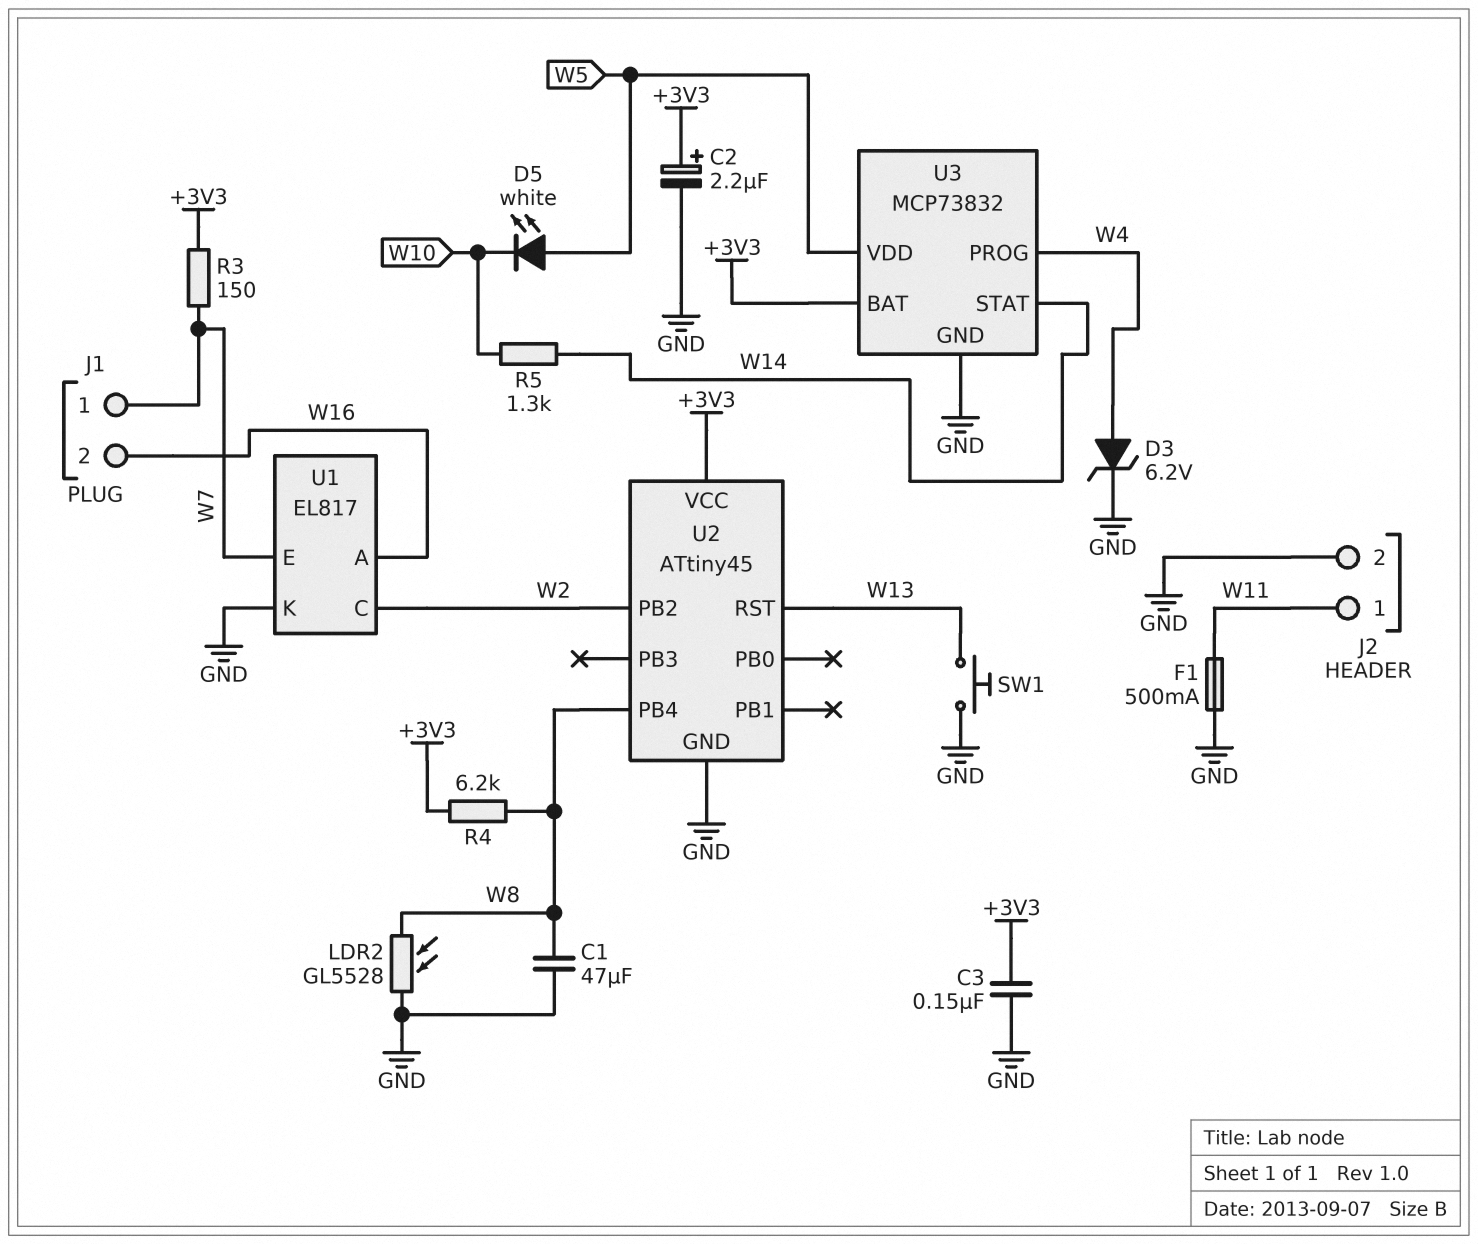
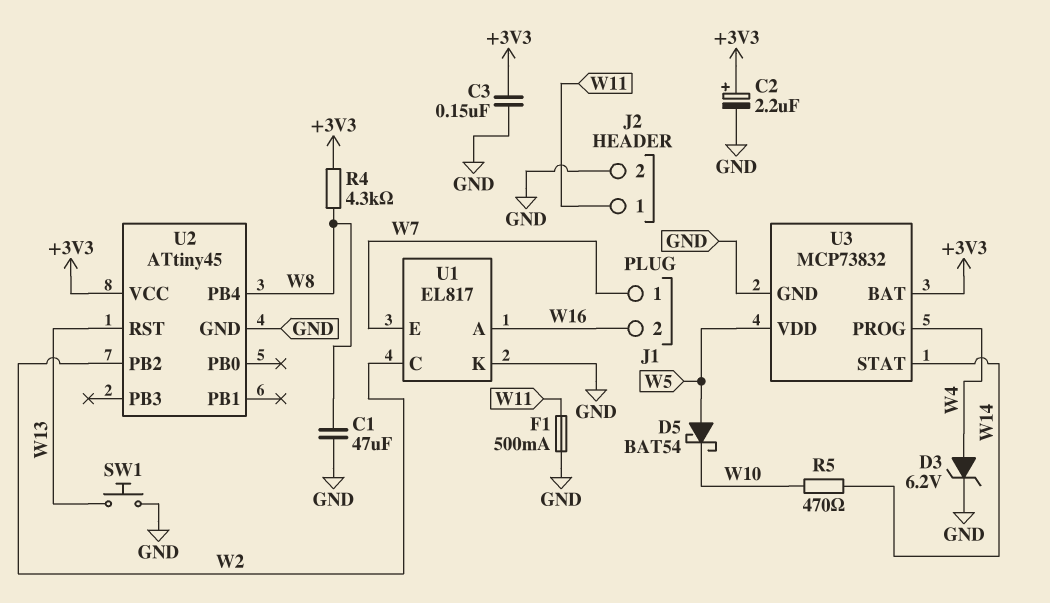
D5: LED white (A W5, K W10) -> schottky BAT54 (A W5, K W10)
LDR2: GL5528 (GND, W8) -> none
R3: 150 (+3V3, W7) -> none
R4: 6.2k (+3V3, W8) -> 4.3k (+3V3, W8)
R5: 1.3k (W10, W14) -> 470 (W10, W14)

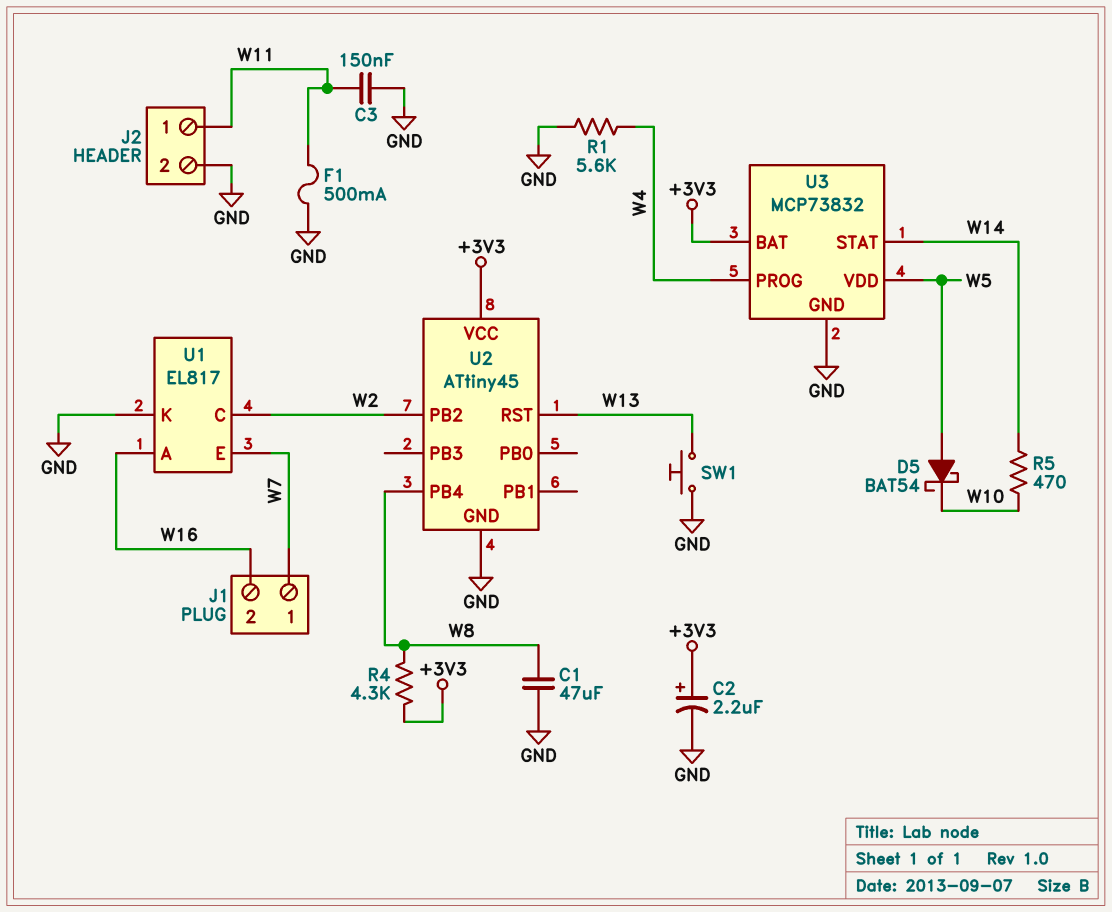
C3: 150nF (+3V3, GND) -> 150nF (GND, W11)
D3: zener 6.2V (A W4, K GND) -> none
R1: none -> 5.6k (GND, W4)

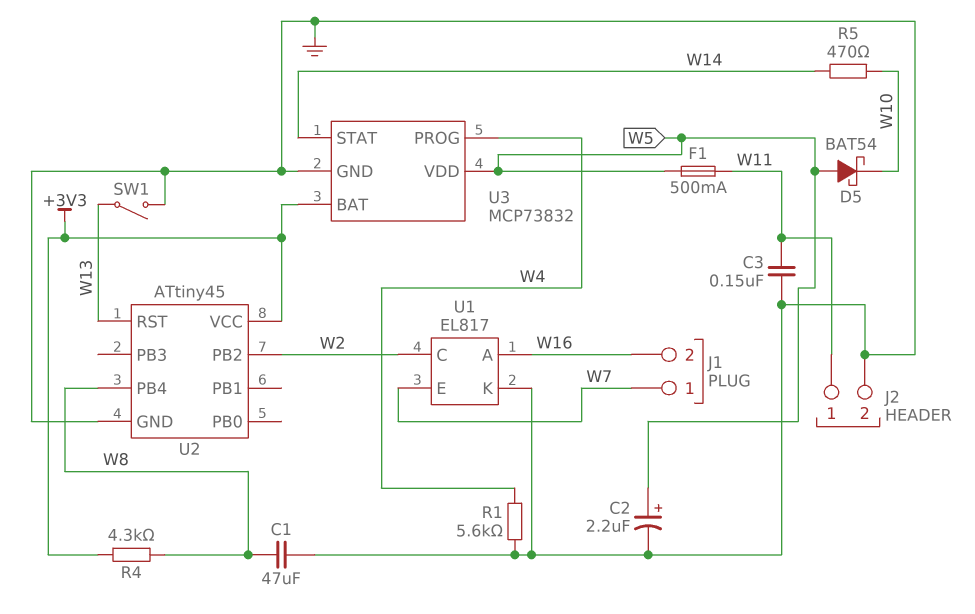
C2: 2.2uF (plus +3V3, minus GND) -> 2.2uF (plus W5, minus GND)
F1: 500mA (GND, W11) -> 500mA (W5, W11)
SW1: button (GND, W13) -> switch (GND, W13)

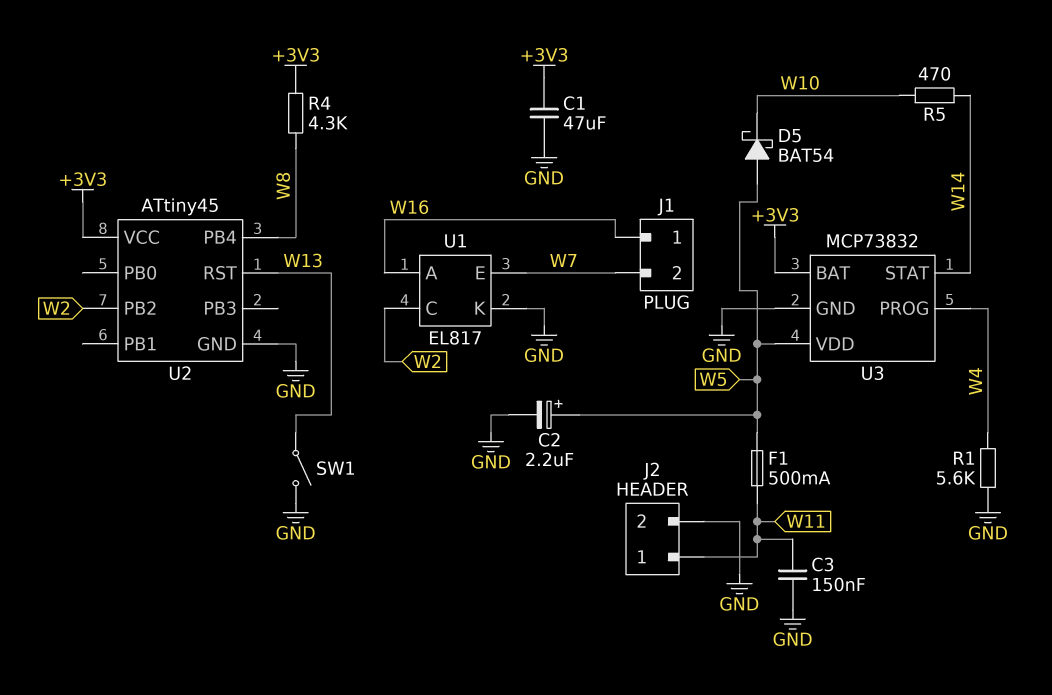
C1: 47uF (GND, W8) -> 47uF (+3V3, GND)
J1 pin 1: W7 -> W16
J1 pin 2: W16 -> W7

